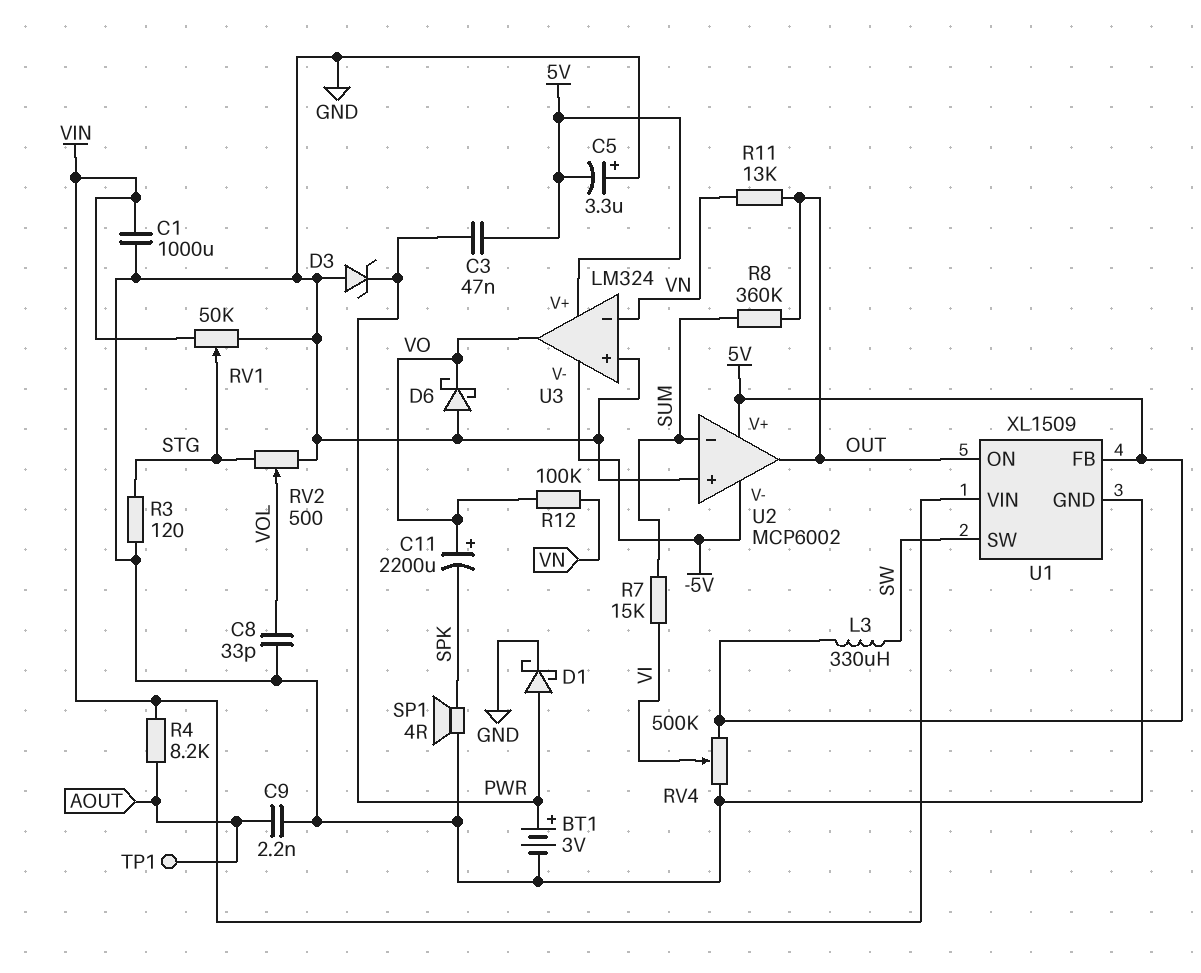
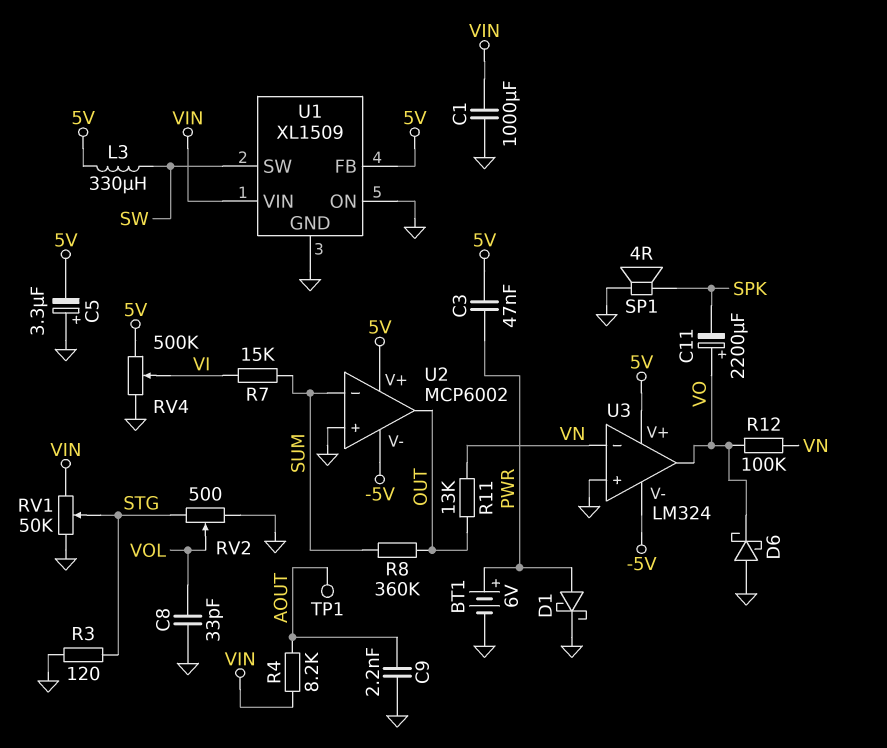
BT1: 3V (plus PWR, minus GND) -> 6V (plus PWR, minus GND)
D3: zener (A GND, K PWR) -> none
U1 pin ON: OUT -> GND

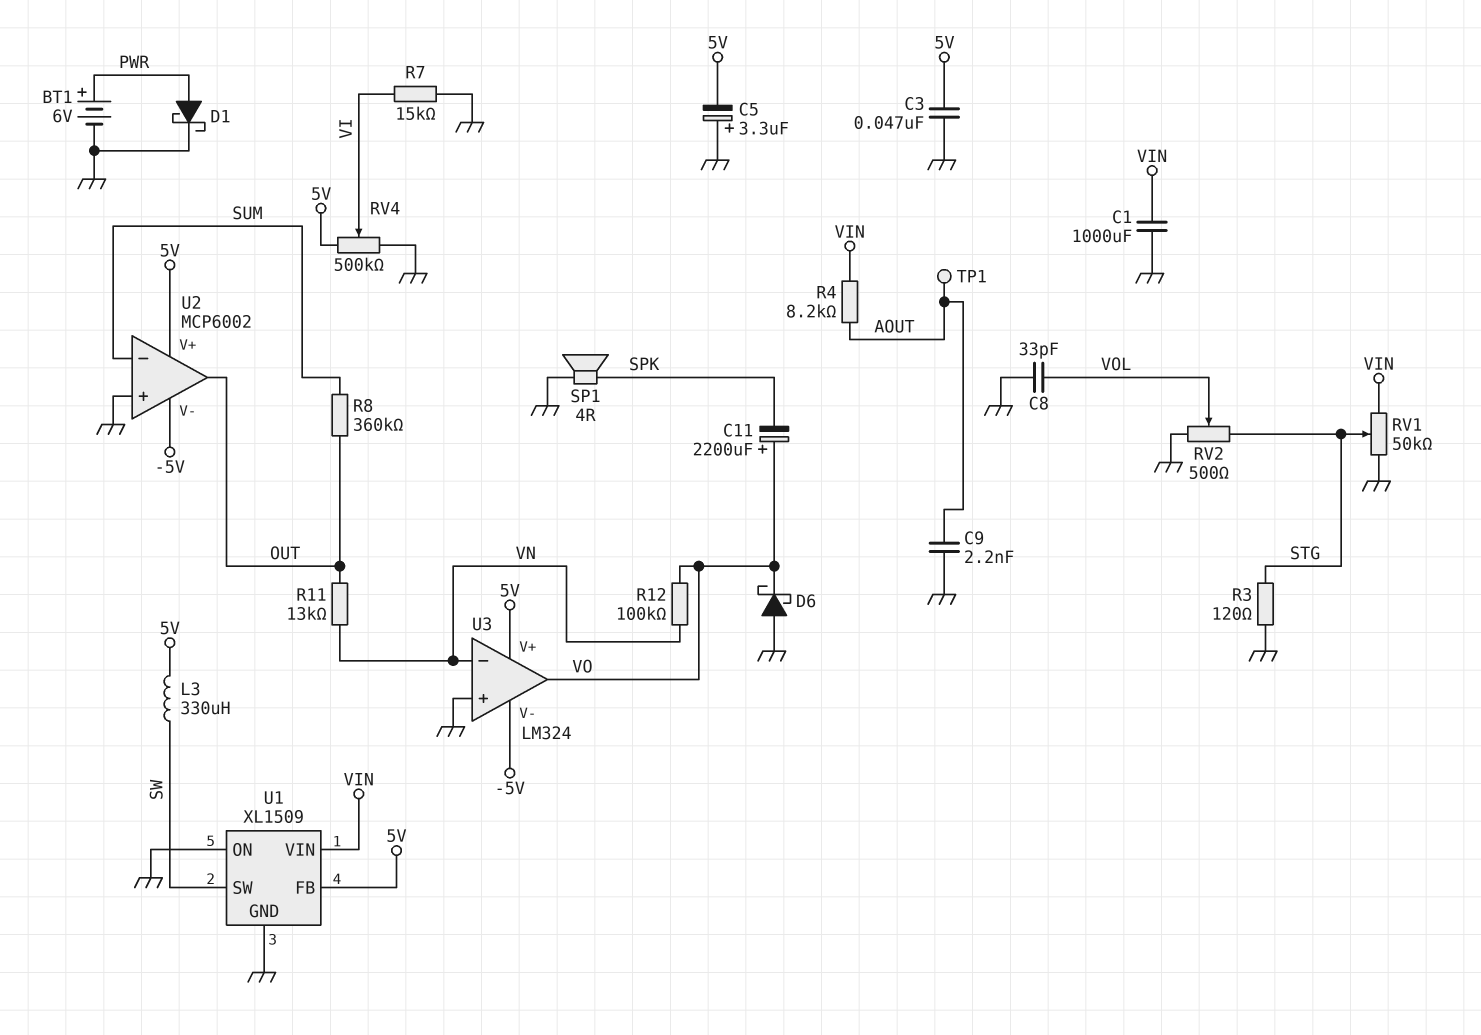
C3: 47nF (5V, PWR) -> 47nF (5V, GND)
R7: 15k (SUM, VI) -> 15k (GND, VI)

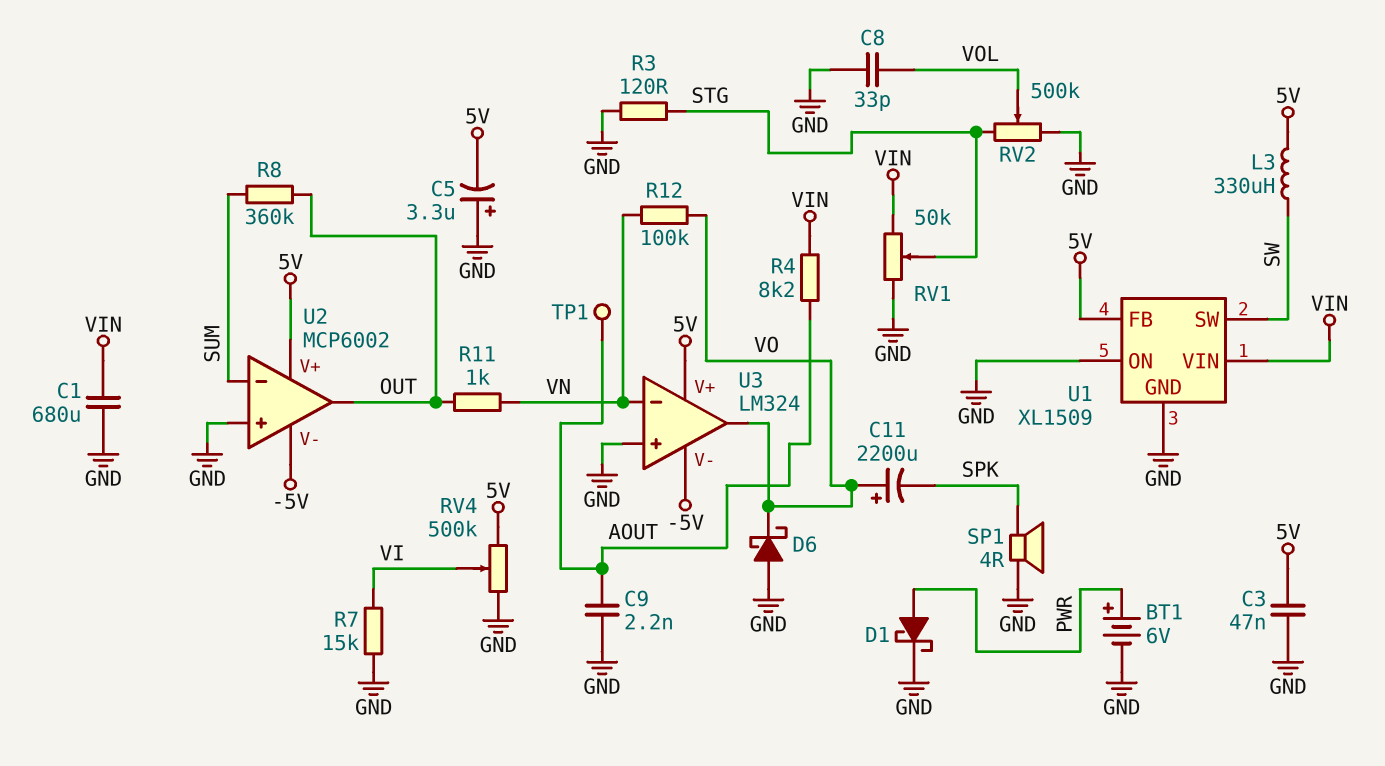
C1: 1000uF (GND, VIN) -> 680uF (GND, VIN)
R11: 13k (OUT, VN) -> 1k (OUT, VN)
RV2: 500 (GND, STG, wiper VOL) -> 500k (GND, STG, wiper VOL)

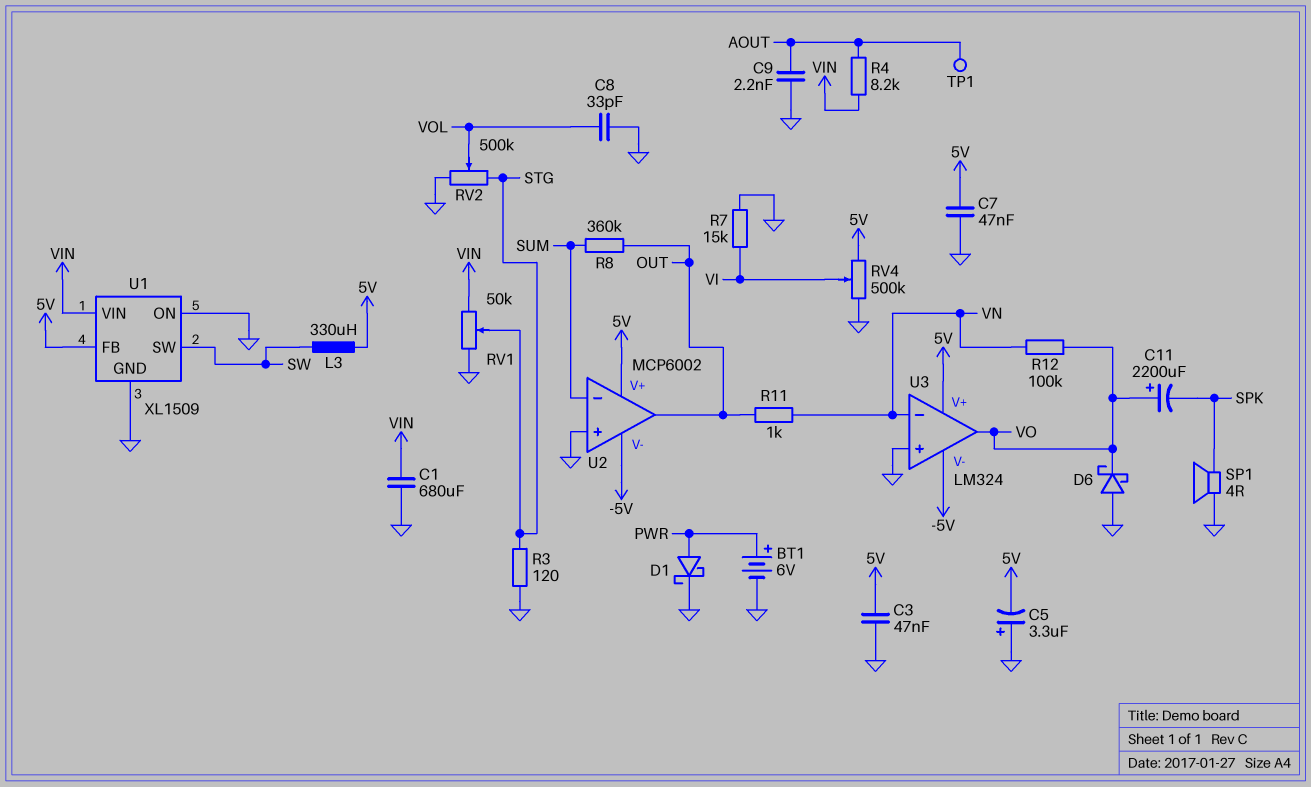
C7: none -> 47nF (5V, GND)

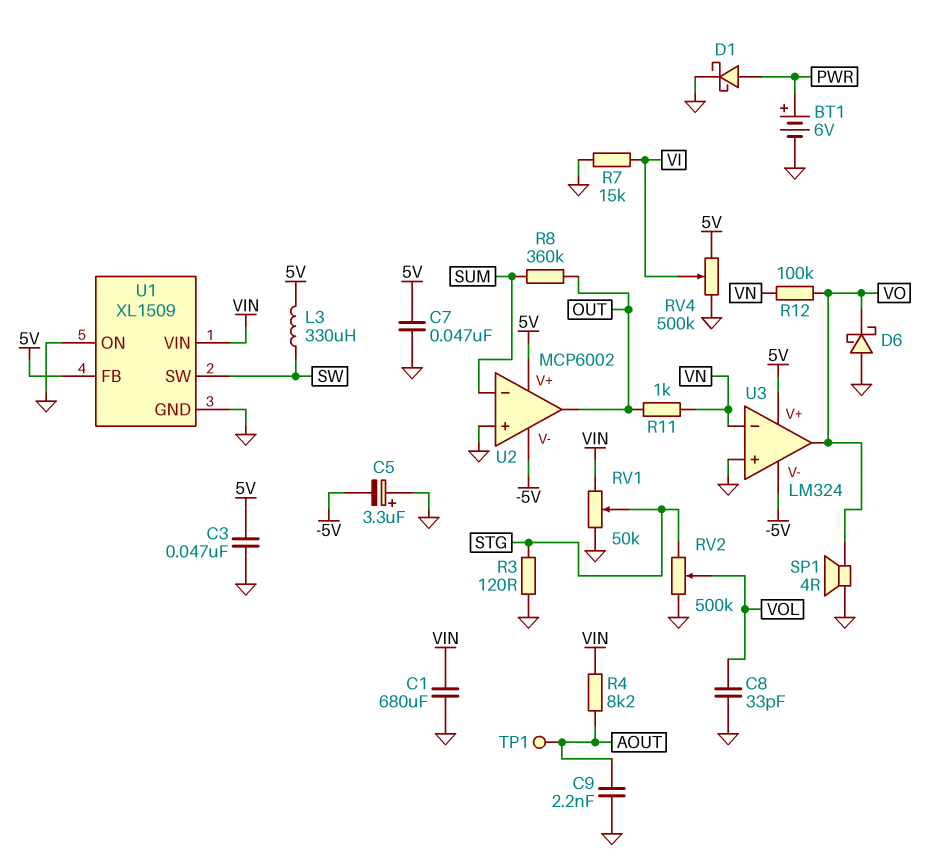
C5: 3.3uF (plus GND, minus 5V) -> 3.3uF (plus GND, minus -5V)
C11: 2200uF (plus VO, minus SPK) -> none
SP1: speaker 4R (GND, SPK) -> speaker 4R (GND, VO)

